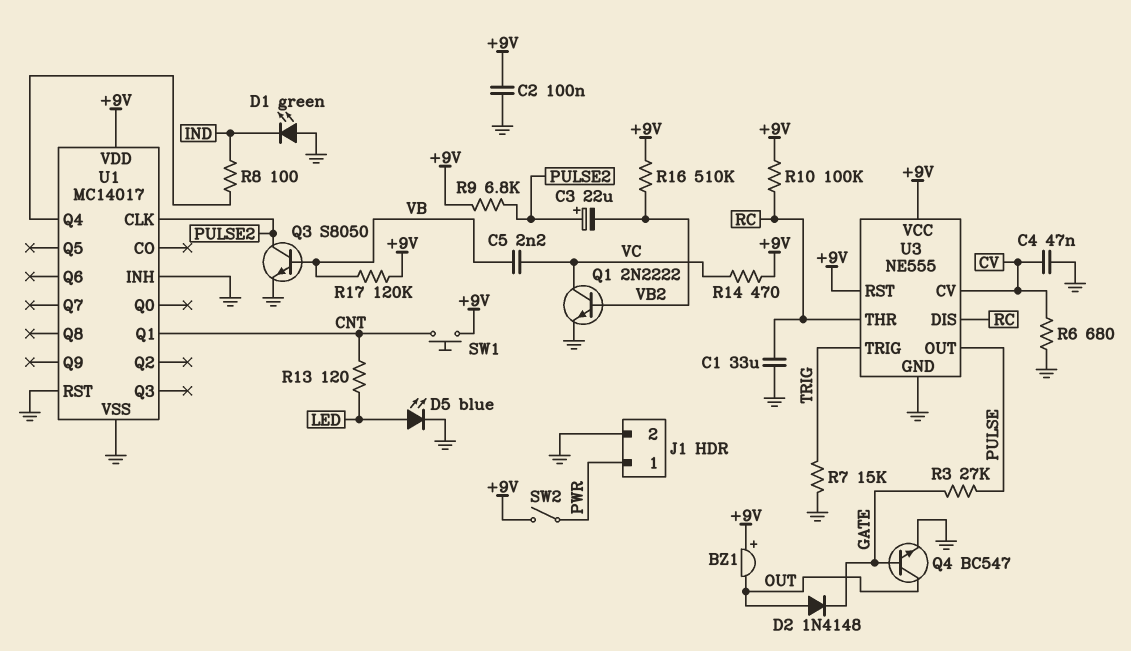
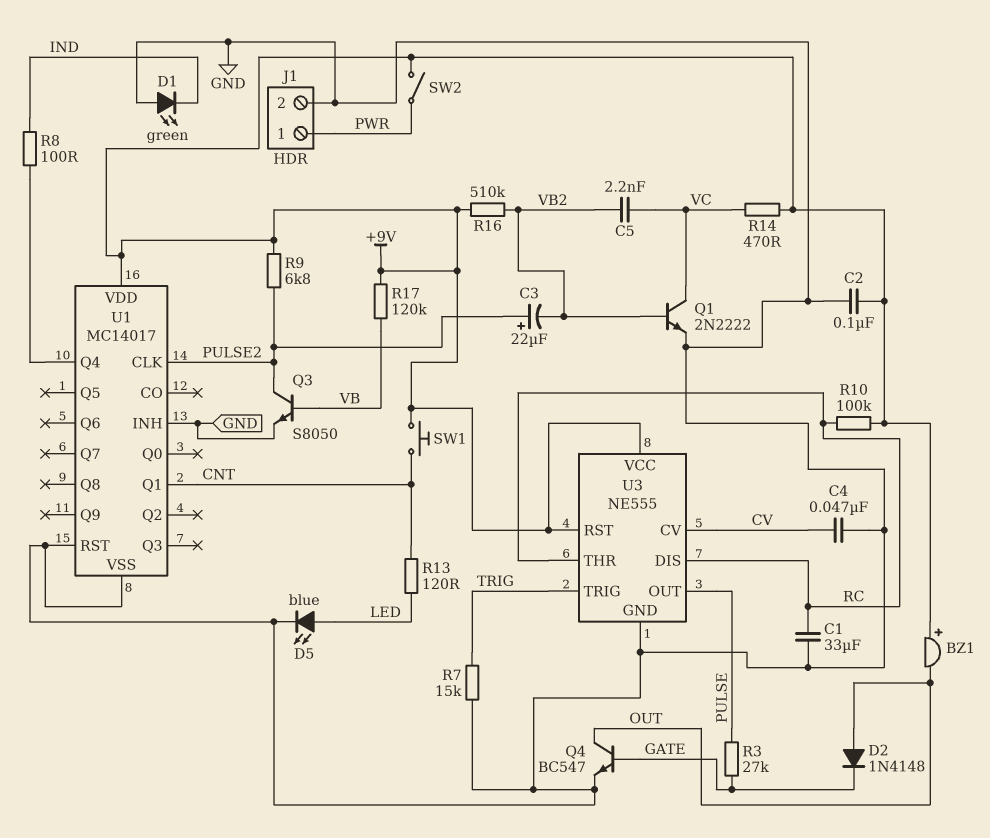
C5: 2.2nF (VB, VC) -> 2.2nF (VB2, VC)
R6: 680 (CV, GND) -> none

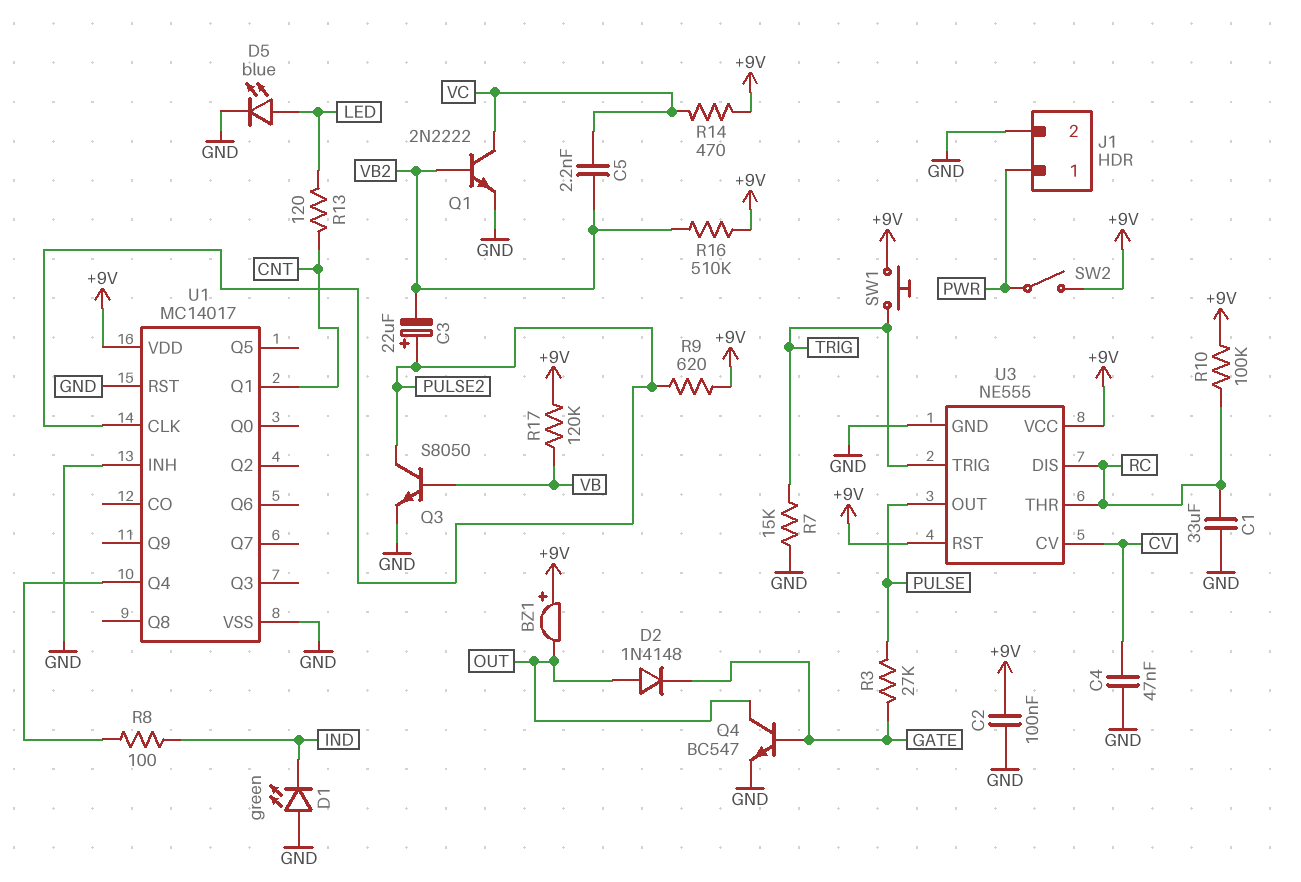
R9: 6.8k (+9V, PULSE2) -> 620 (+9V, PULSE2)
SW1: button (+9V, CNT) -> button (+9V, TRIG)

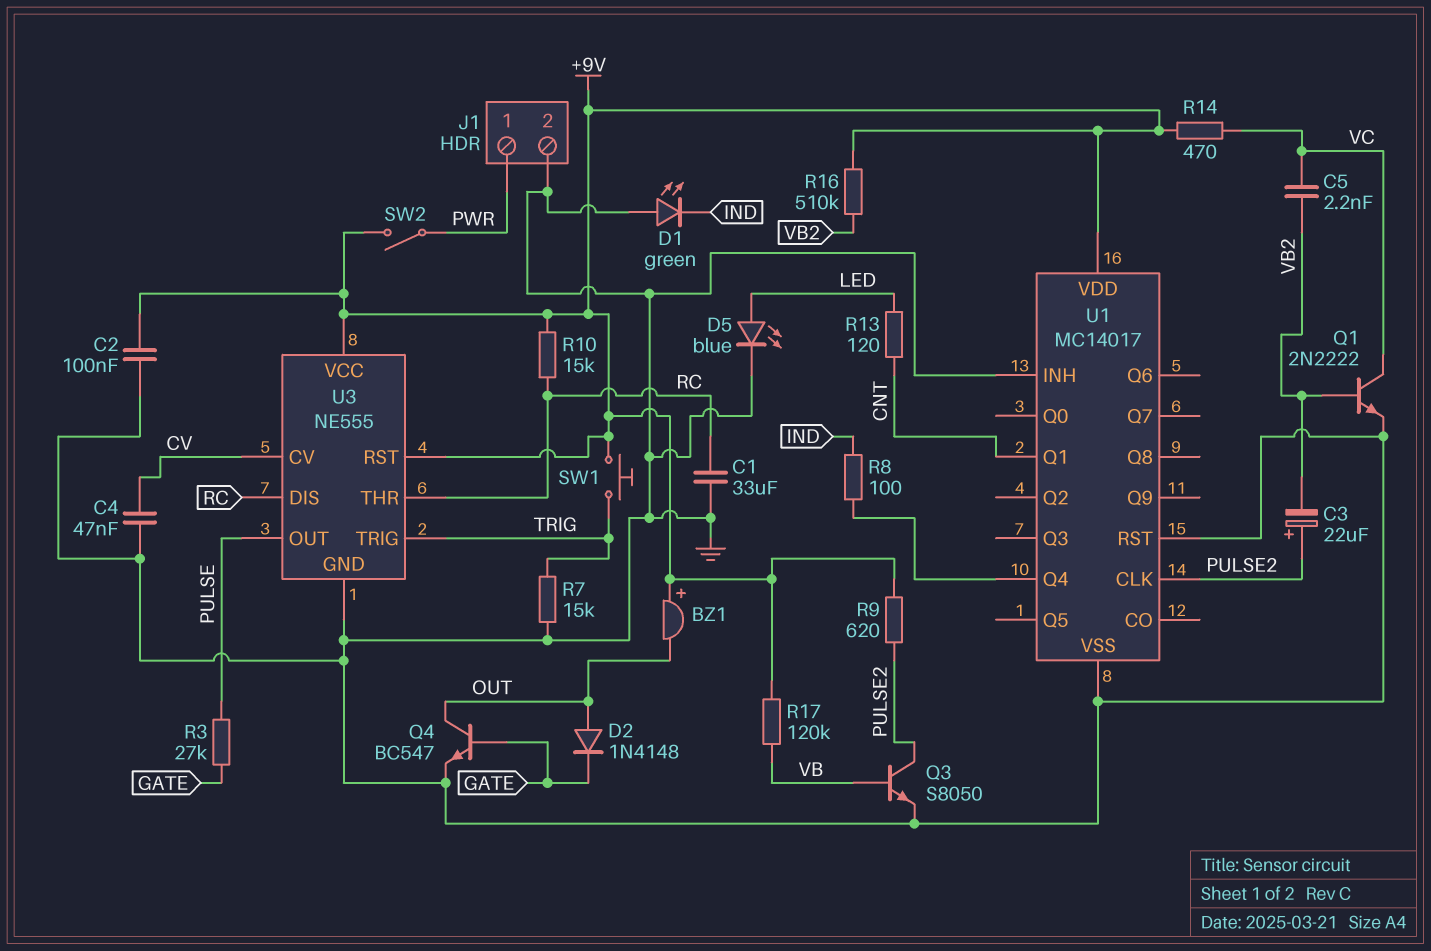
R10: 100k (+9V, RC) -> 15k (+9V, RC)

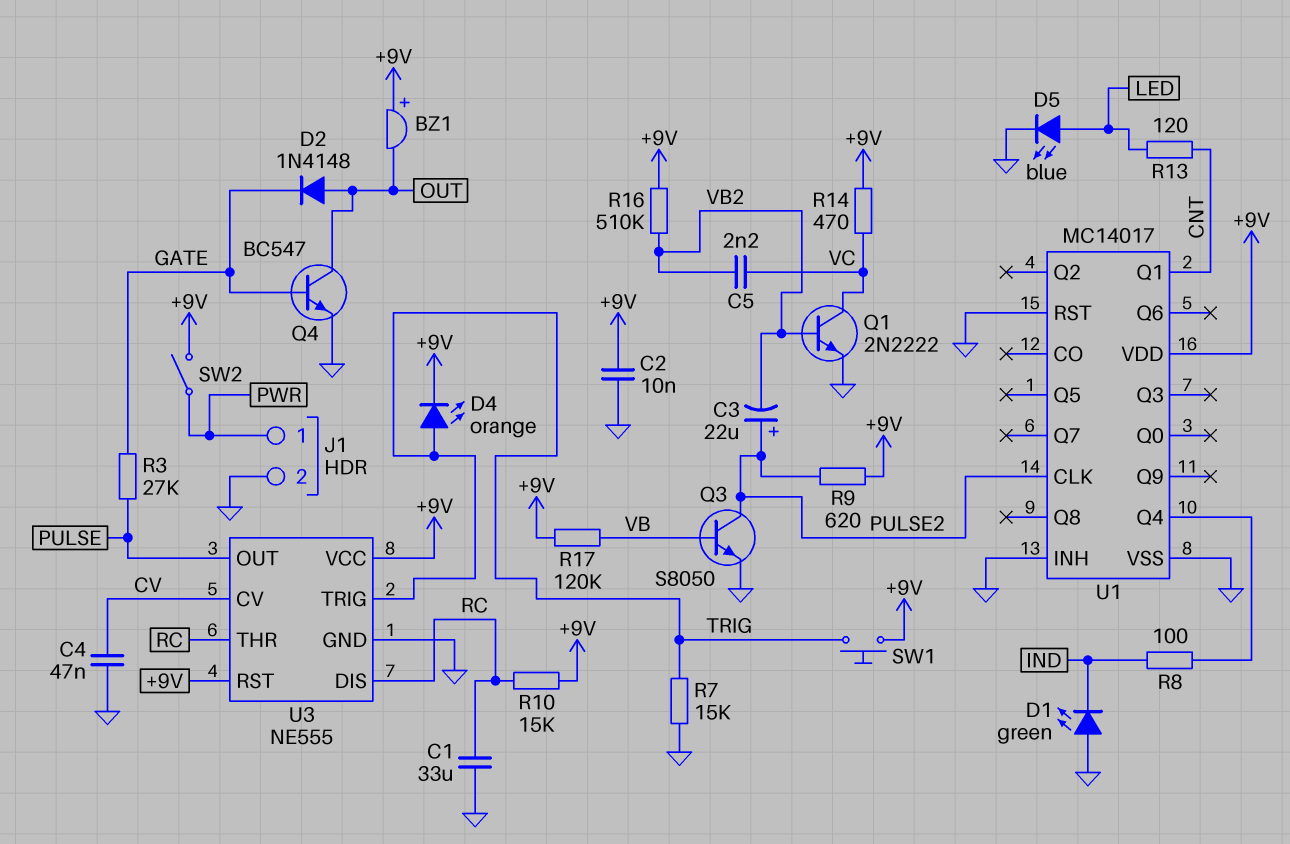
C2: 100nF (+9V, GND) -> 10nF (+9V, GND)
D4: none -> LED orange (A TRIG, K +9V)

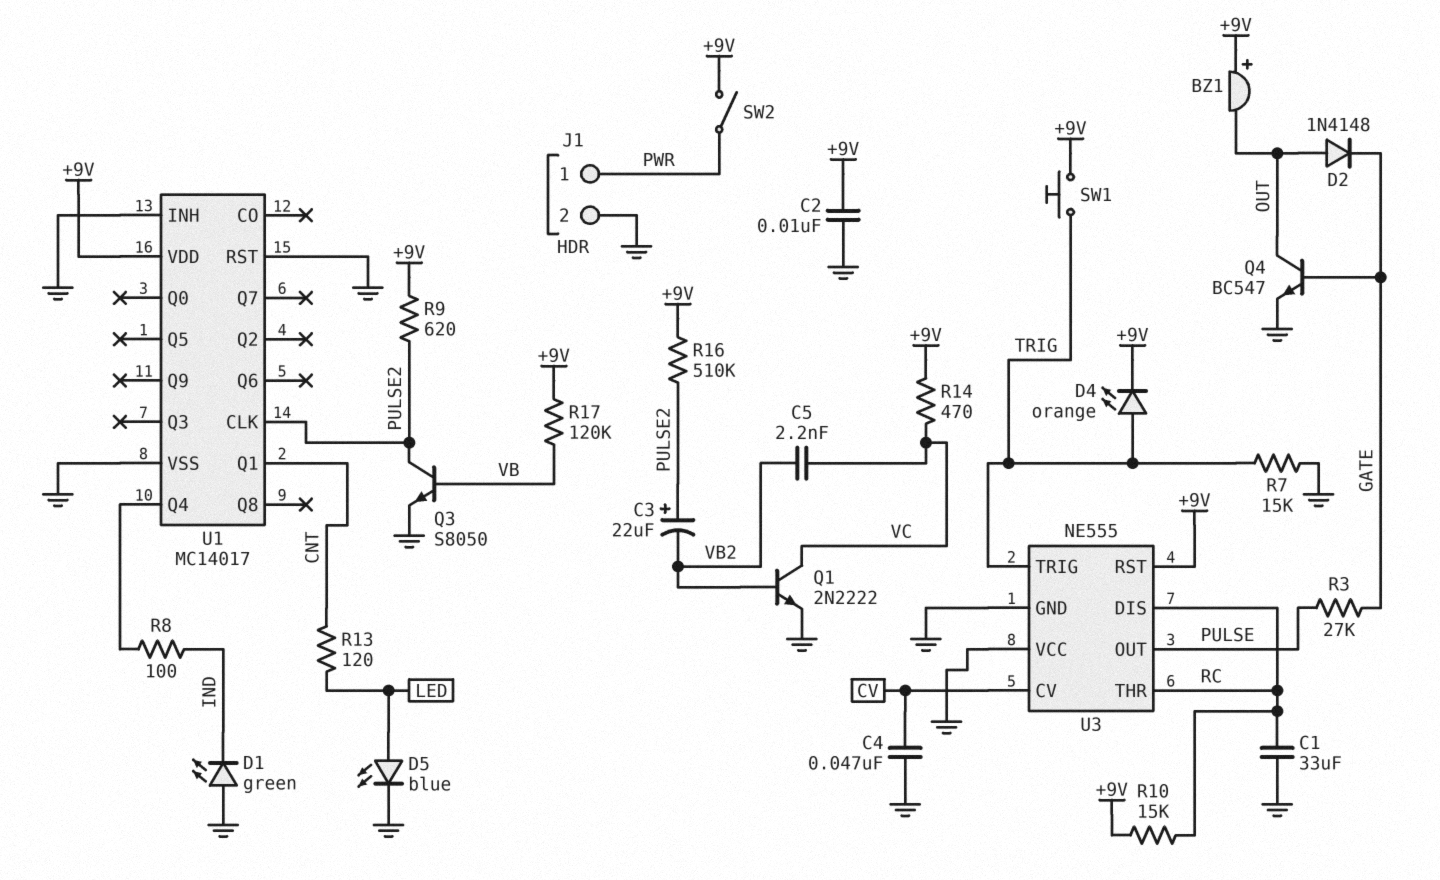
R16: 510k (+9V, VB2) -> 510k (+9V, PULSE2)
U3 pin VCC: +9V -> GND

